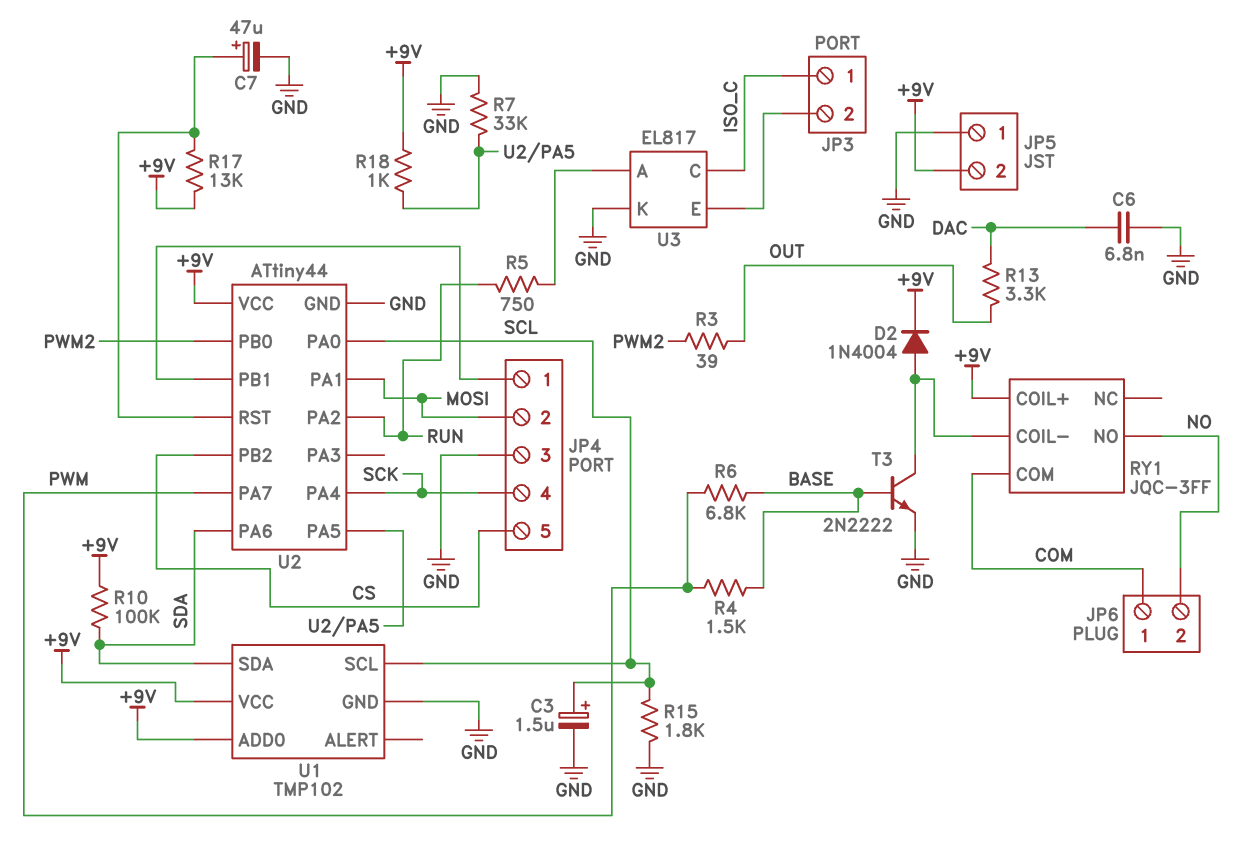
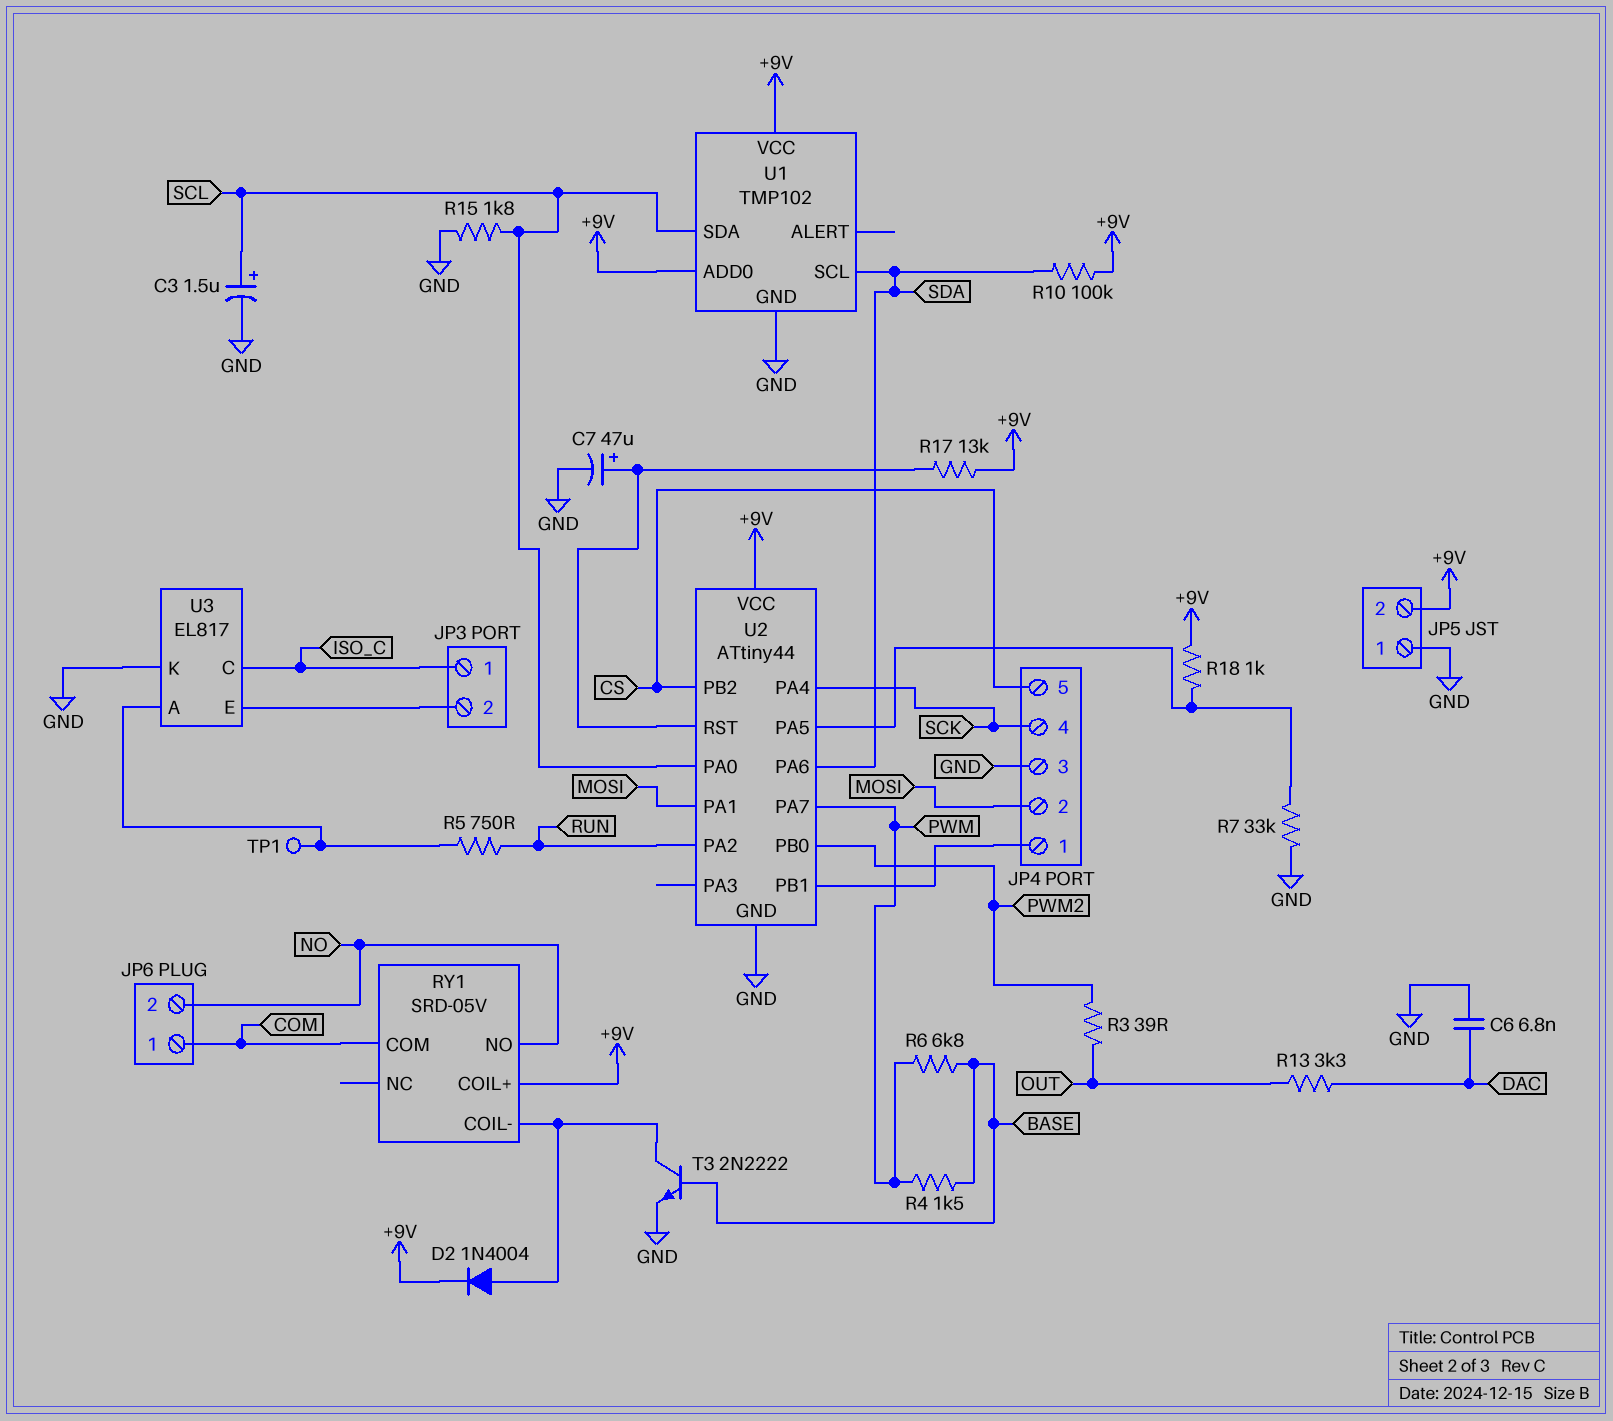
RY1: JQC-3FF -> SRD-05V
TP1: none -> test point (U3/A)
U1 pin SCL: SCL -> SDA
U1 pin SDA: SDA -> SCL

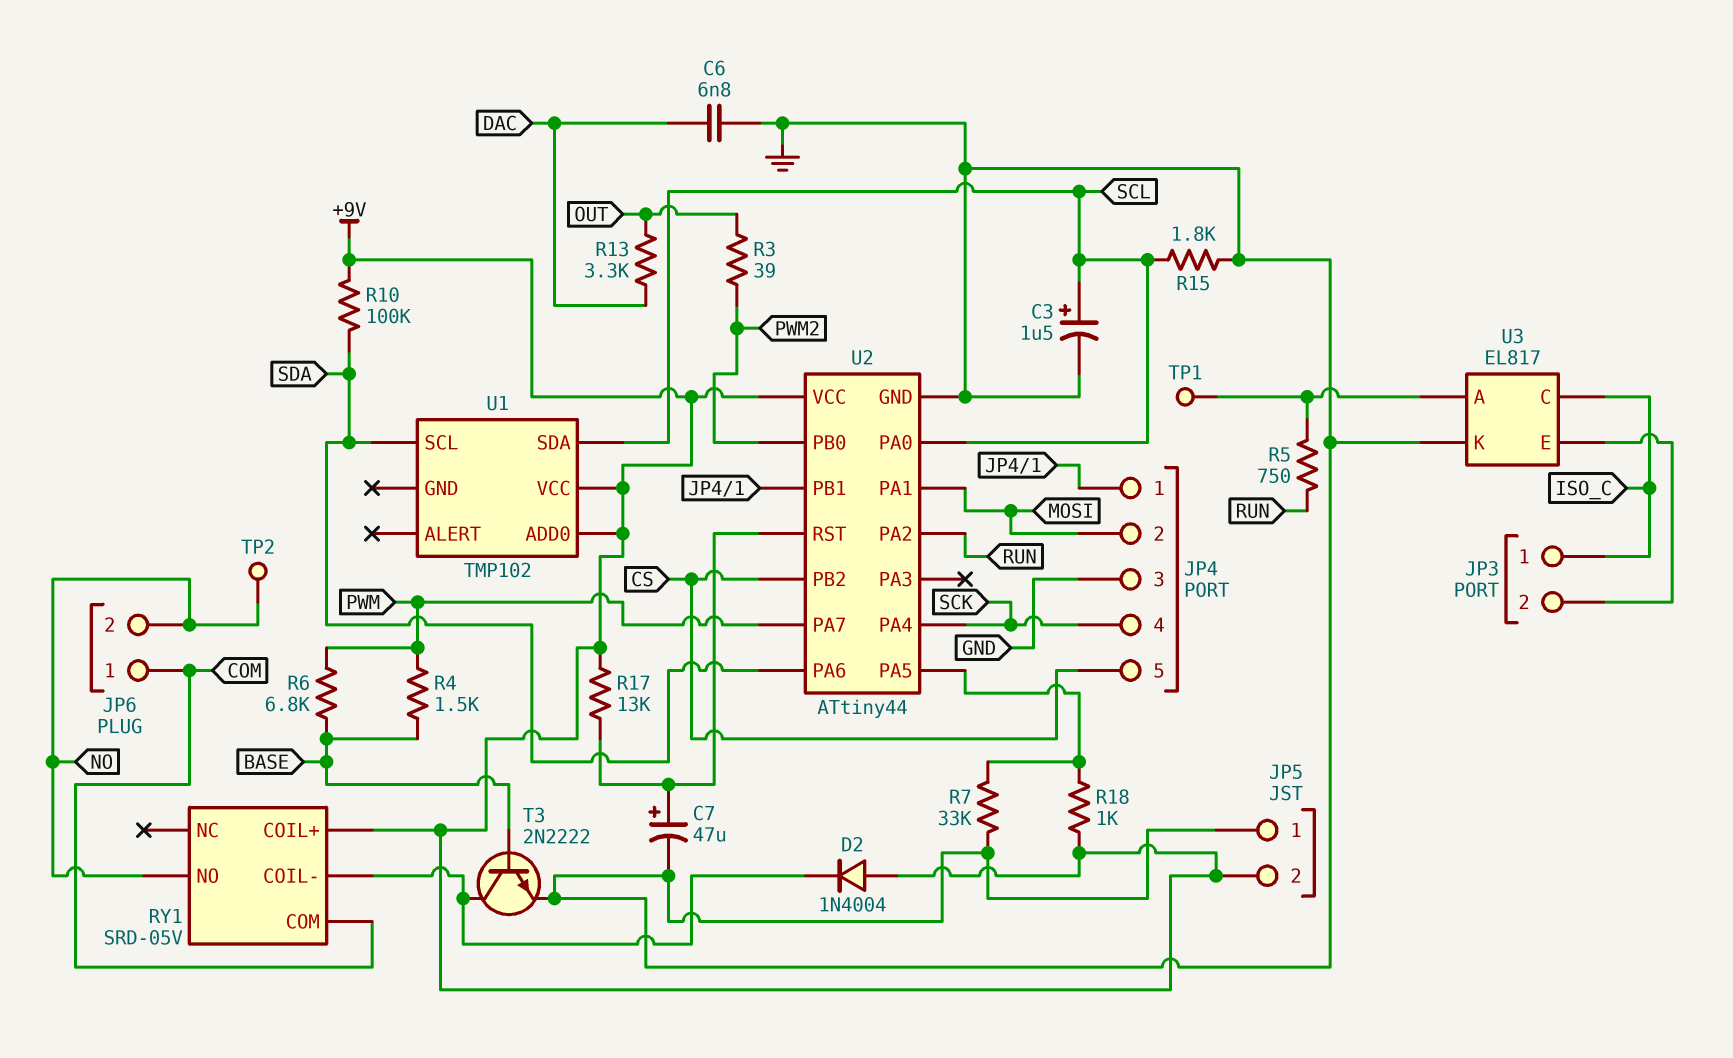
D2: diode 1N4004 (A RY1/COIL-, K +9V) -> diode 1N4004 (A +9V, K RY1/COIL-)
TP2: none -> test point (NO)
U1 pin GND: GND -> none

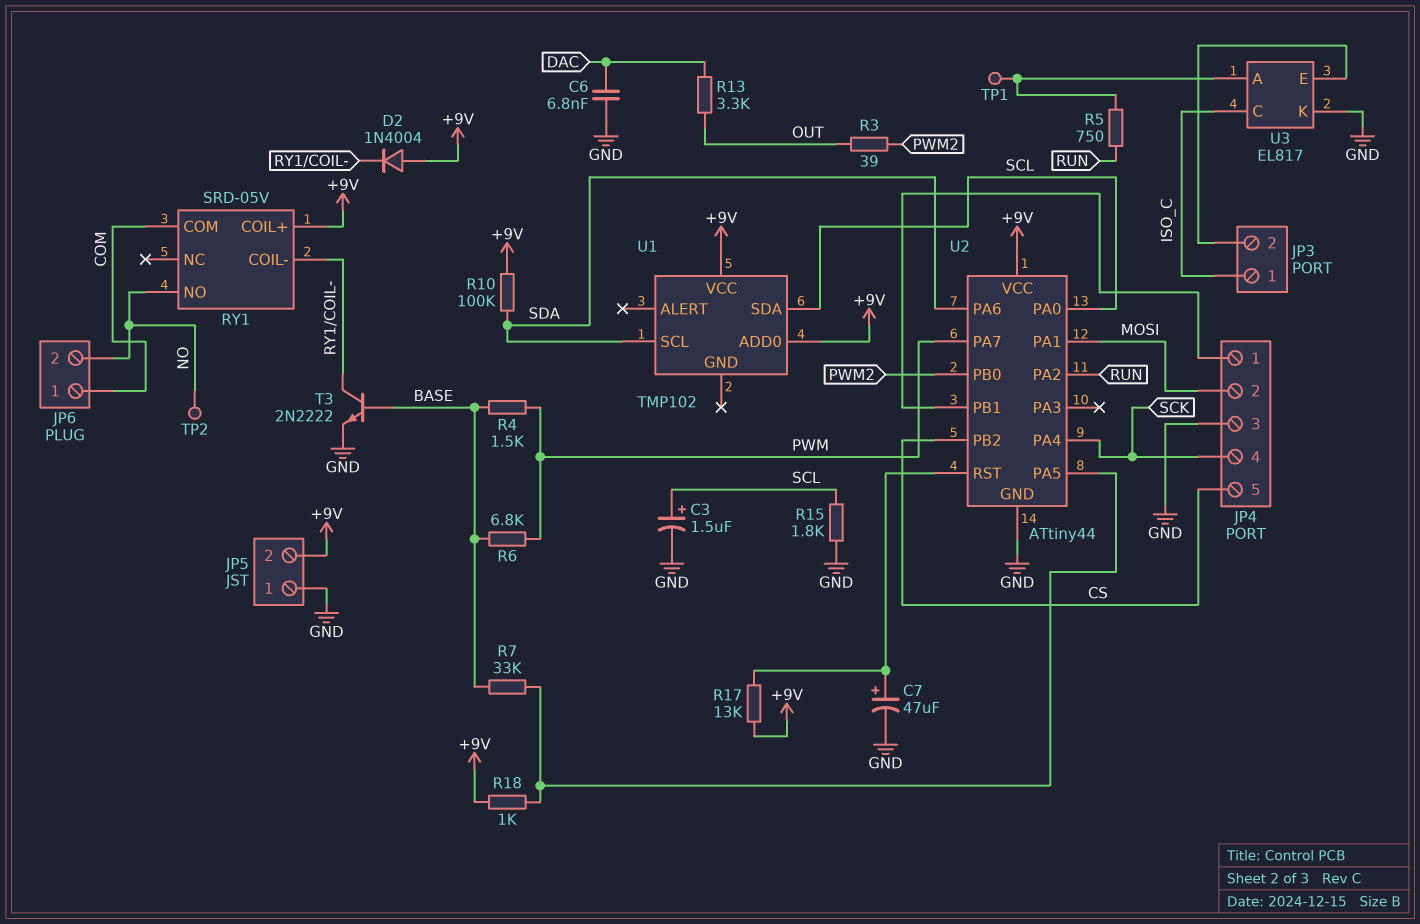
R7: 33k (GND, U2/PA5) -> 33k (BASE, U2/PA5)

